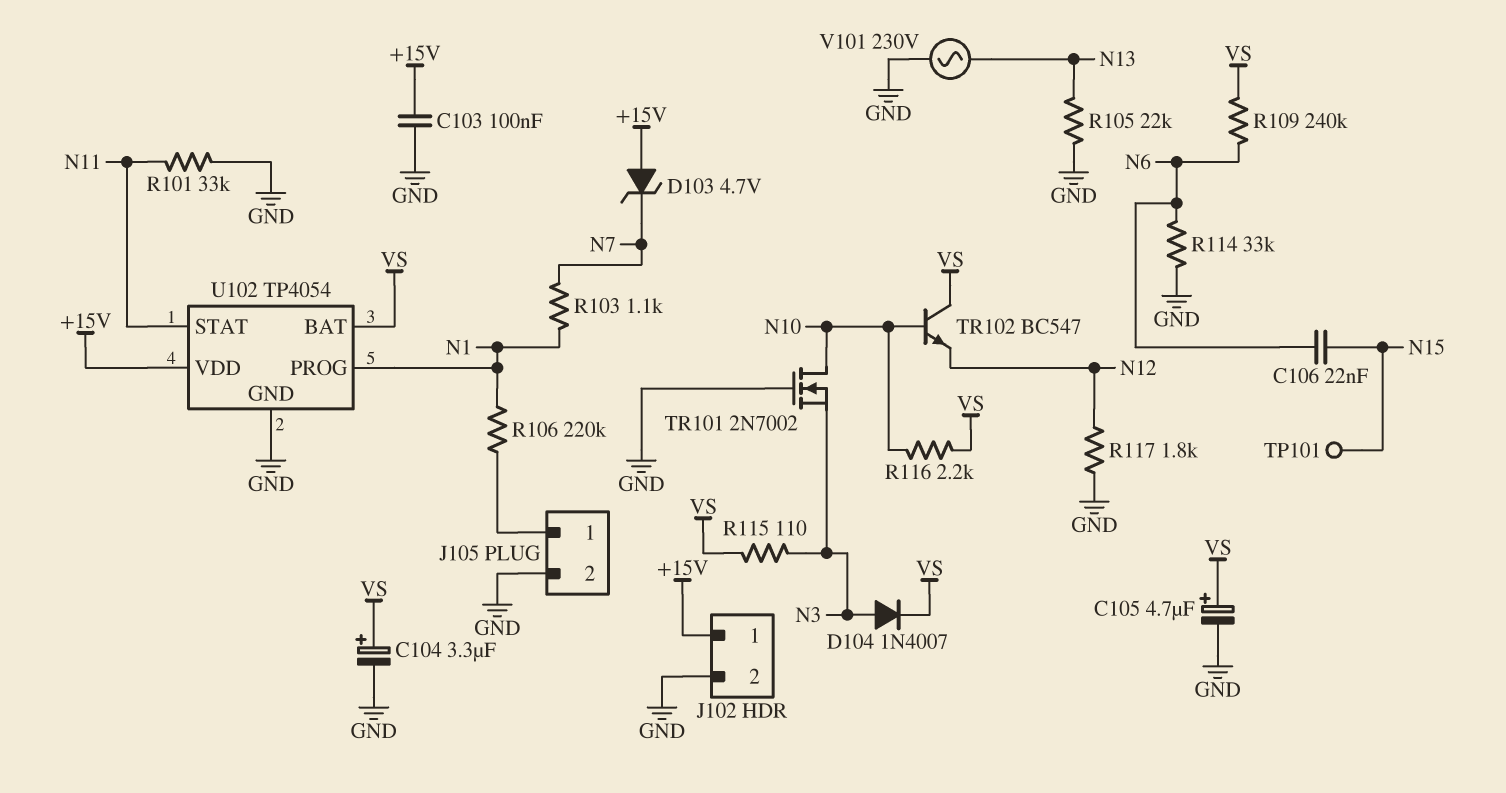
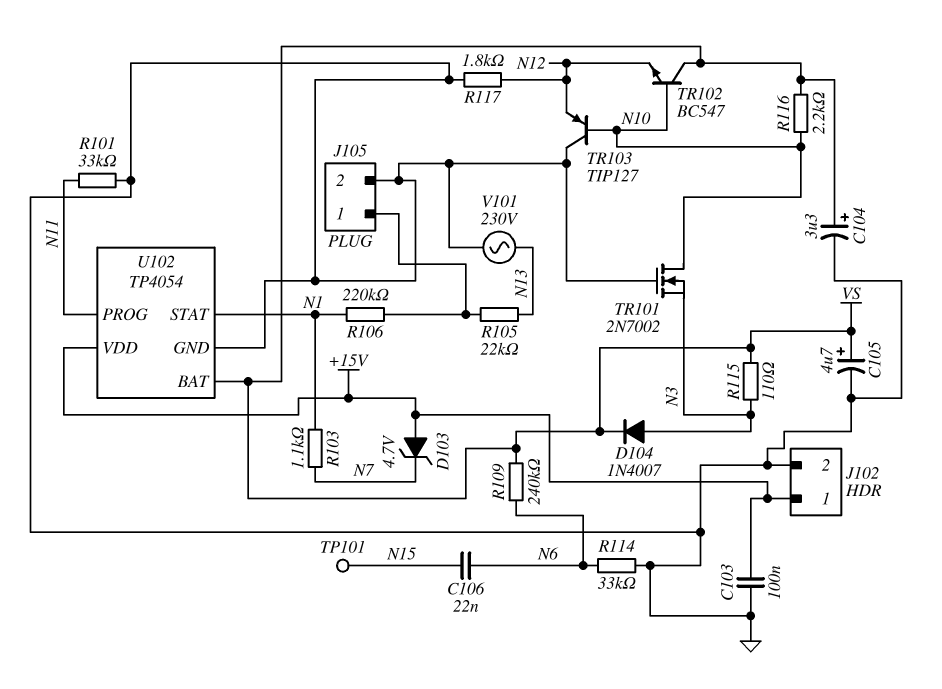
R105: 22k (GND, N13) -> 22k (J105/1, N13)
TR103: none -> PNP TIP127 (B N10, C GND, E N12)
U102 pin PROG: N1 -> N11
U102 pin STAT: N11 -> N1

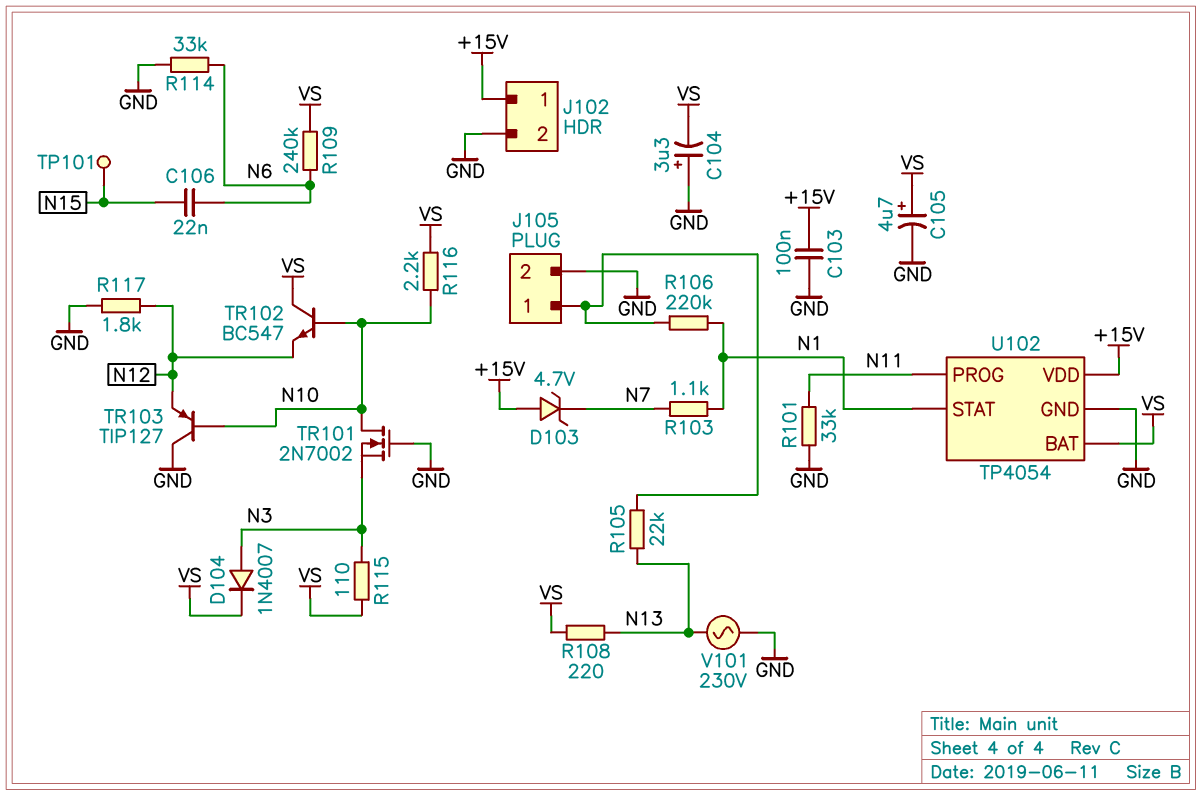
C104: 3.3uF (plus VS, minus GND) -> 3.3uF (plus GND, minus VS)
R108: none -> 220 (N13, VS)

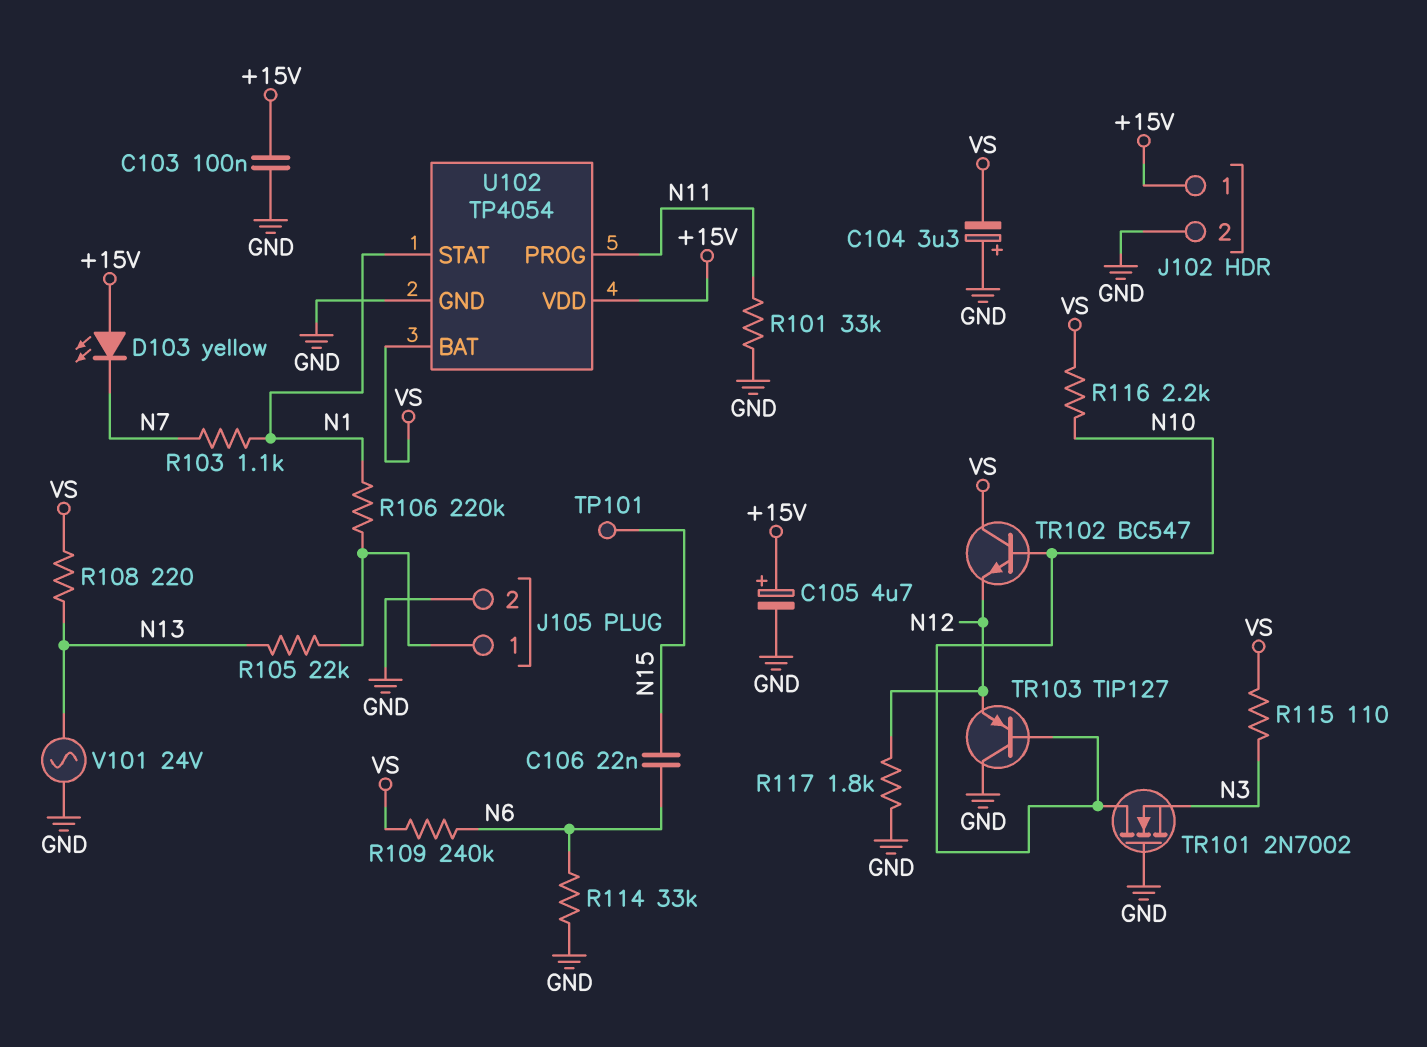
C105: 4.7uF (plus VS, minus GND) -> 4.7uF (plus +15V, minus GND)
D103: zener 4.7V (A +15V, K N7) -> LED yellow (A +15V, K N7)
D104: diode 1N4007 (A N3, K VS) -> none
V101: AC 230V (GND, N13) -> AC 24V (GND, N13)

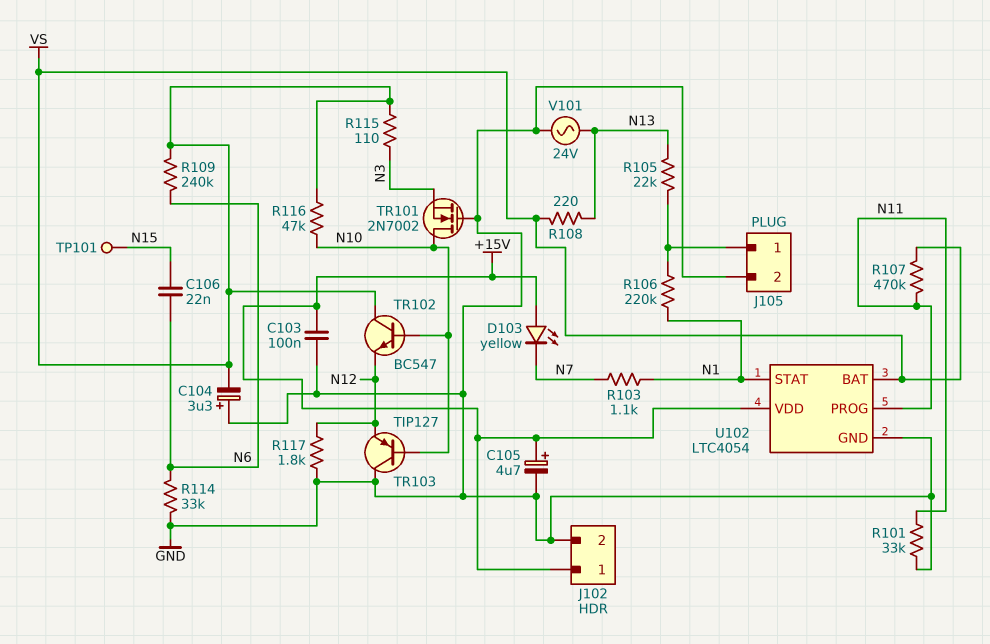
R107: none -> 470k (N11, VS)
R116: 2.2k (N10, VS) -> 47k (N10, VS)
U102: TP4054 -> LTC4054

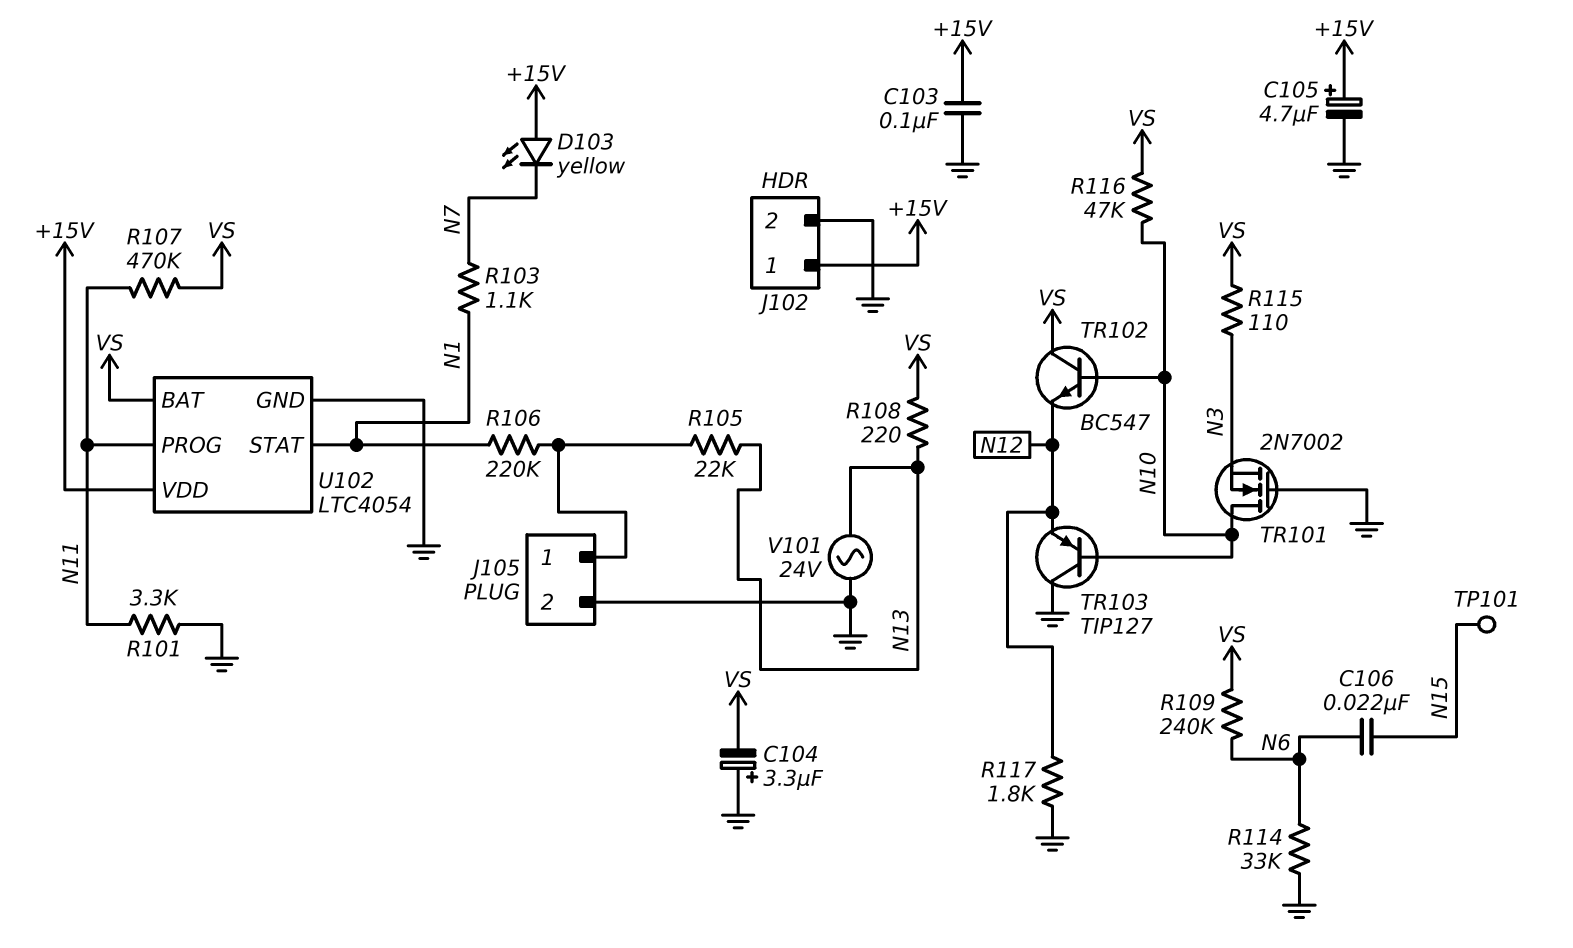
R101: 33k (GND, N11) -> 3.3k (GND, N11)

